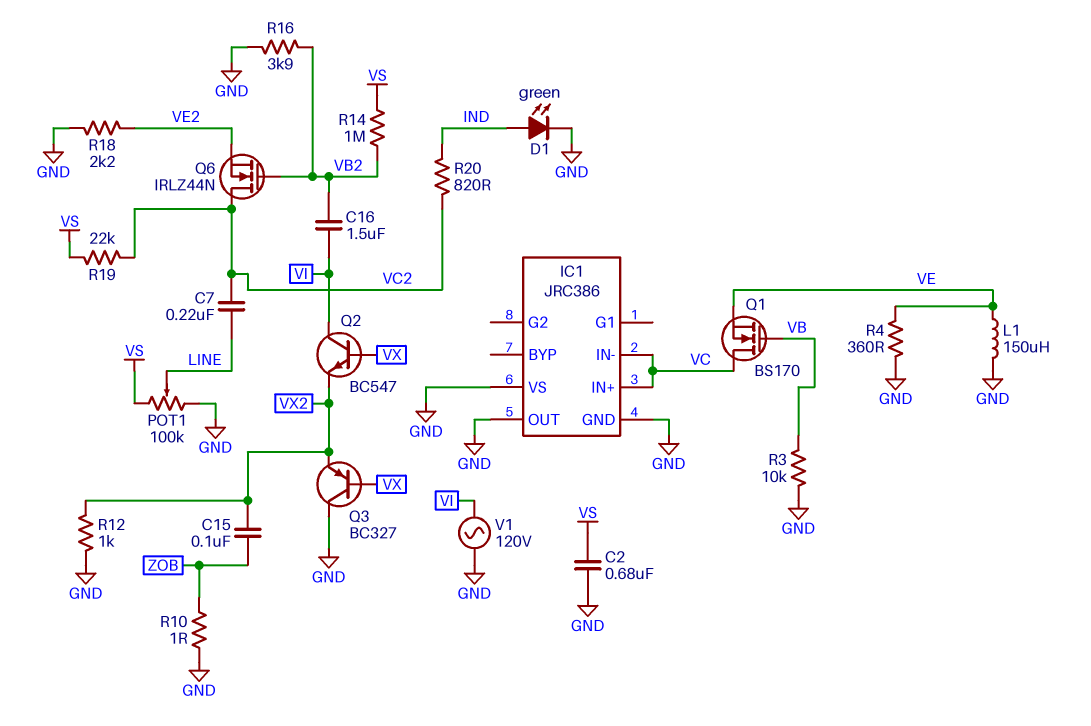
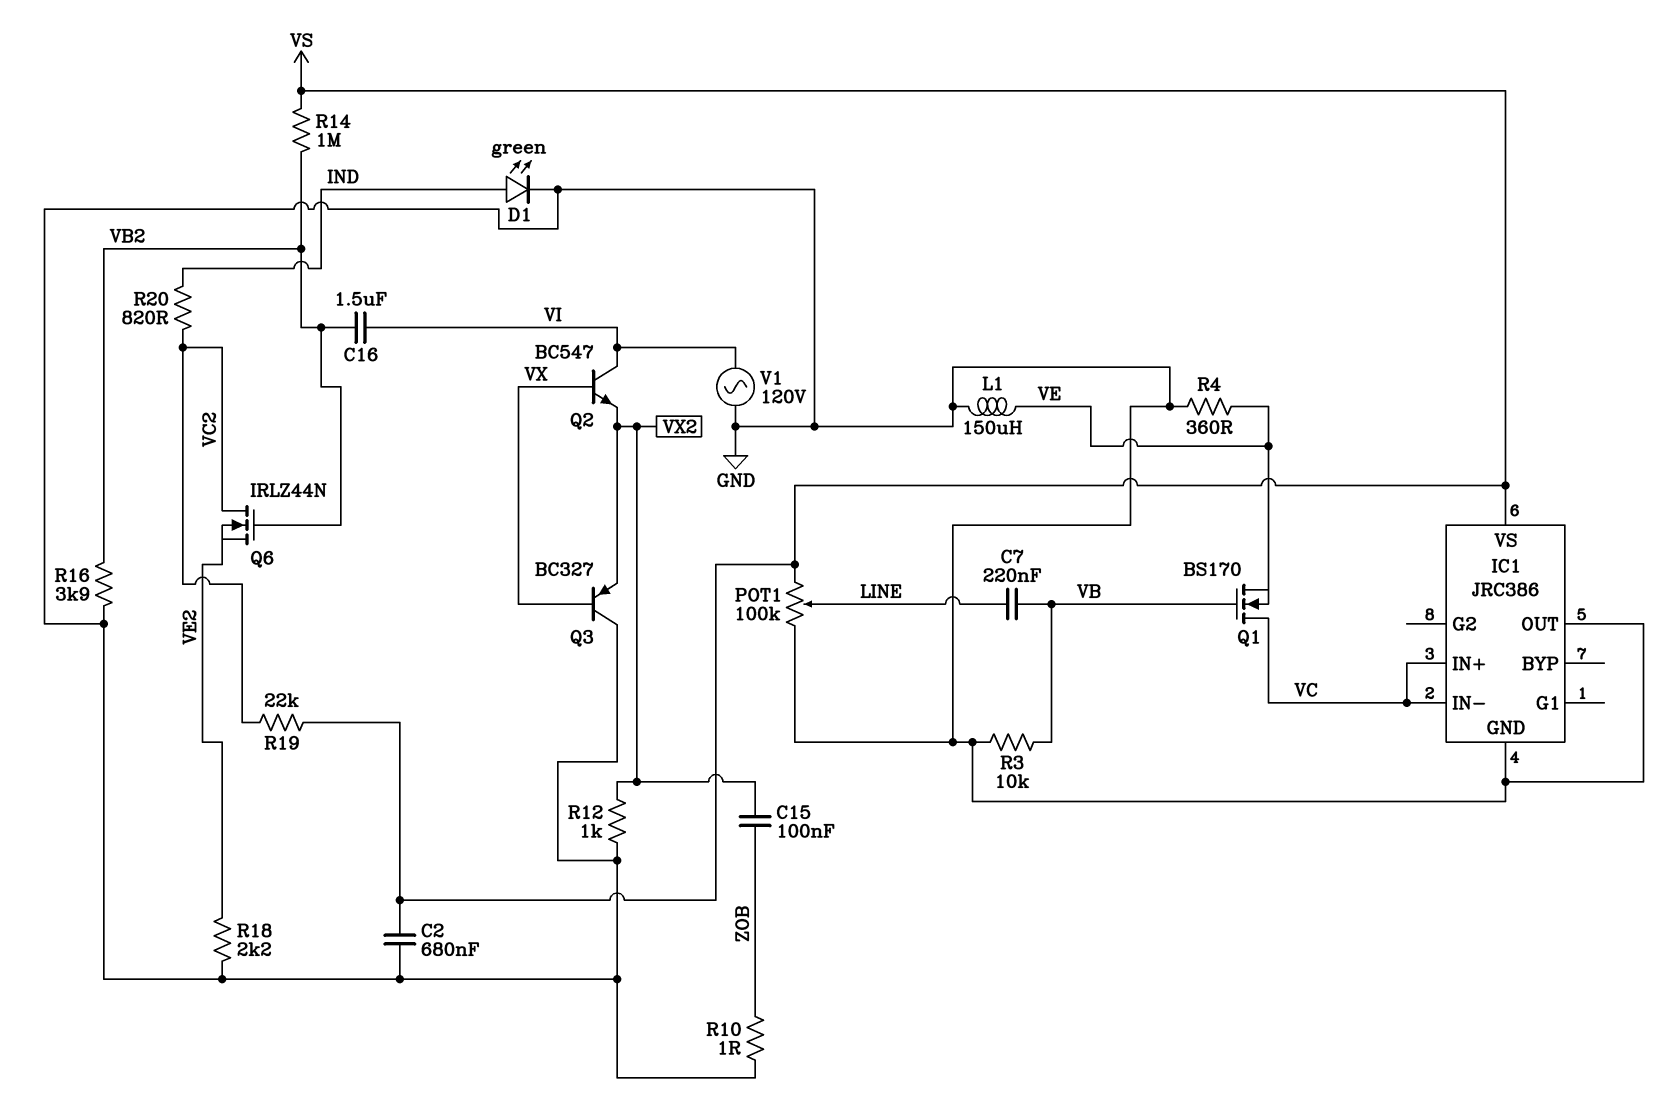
C7: 220nF (LINE, VC2) -> 220nF (LINE, VB)
IC1 pin VS: GND -> VS

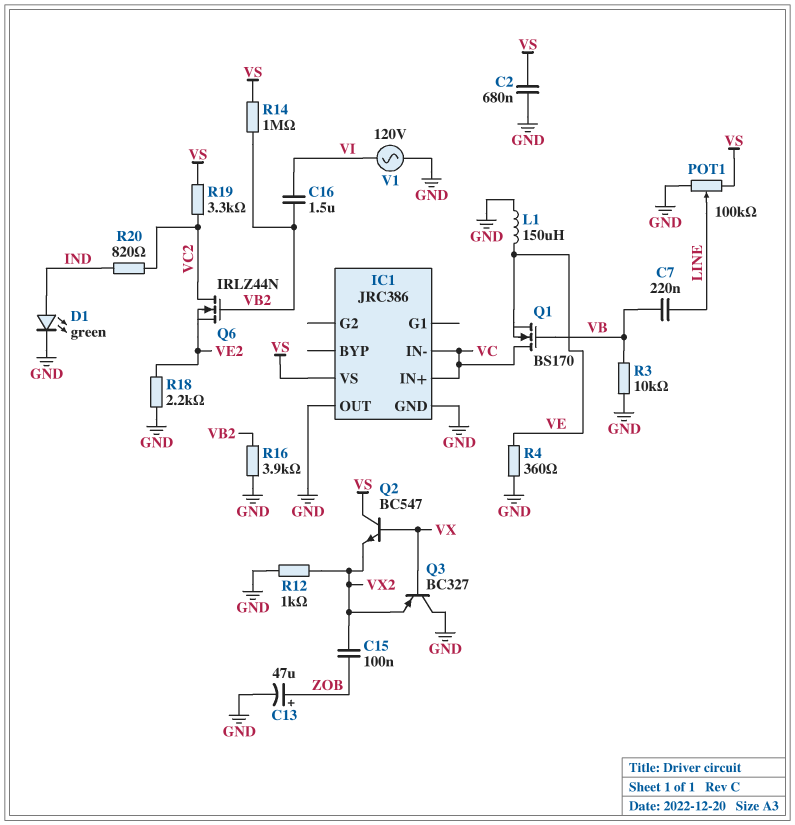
C13: none -> 47uF (plus ZOB, minus GND)
Q2: NPN BC547 (B VX, C VI, E VX2) -> NPN BC547 (B VX, C VS, E VX2)
R10: 1 (GND, ZOB) -> none
R19: 22k (VC2, VS) -> 3.3k (VC2, VS)

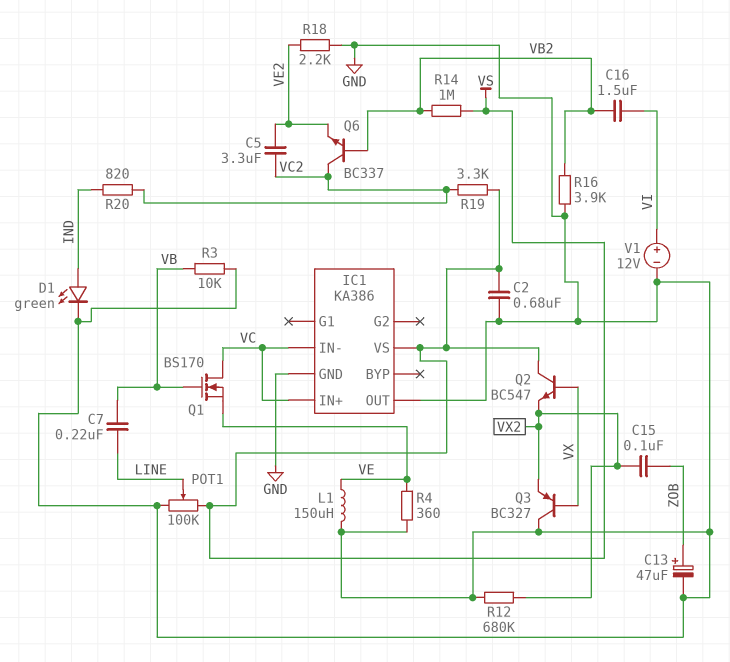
C5: none -> 3.3uF (VC2, VE2)
IC1: JRC386 -> KA386
Q6: NMOS IRLZ44N (G VB2, D VC2, S VE2) -> NPN BC337 (B VB2, C VC2, E VE2)
R12: 1k (GND, VX2) -> 680k (GND, VX2)
V1: AC 120V (GND, VI) -> 12V (plus VI, minus GND)

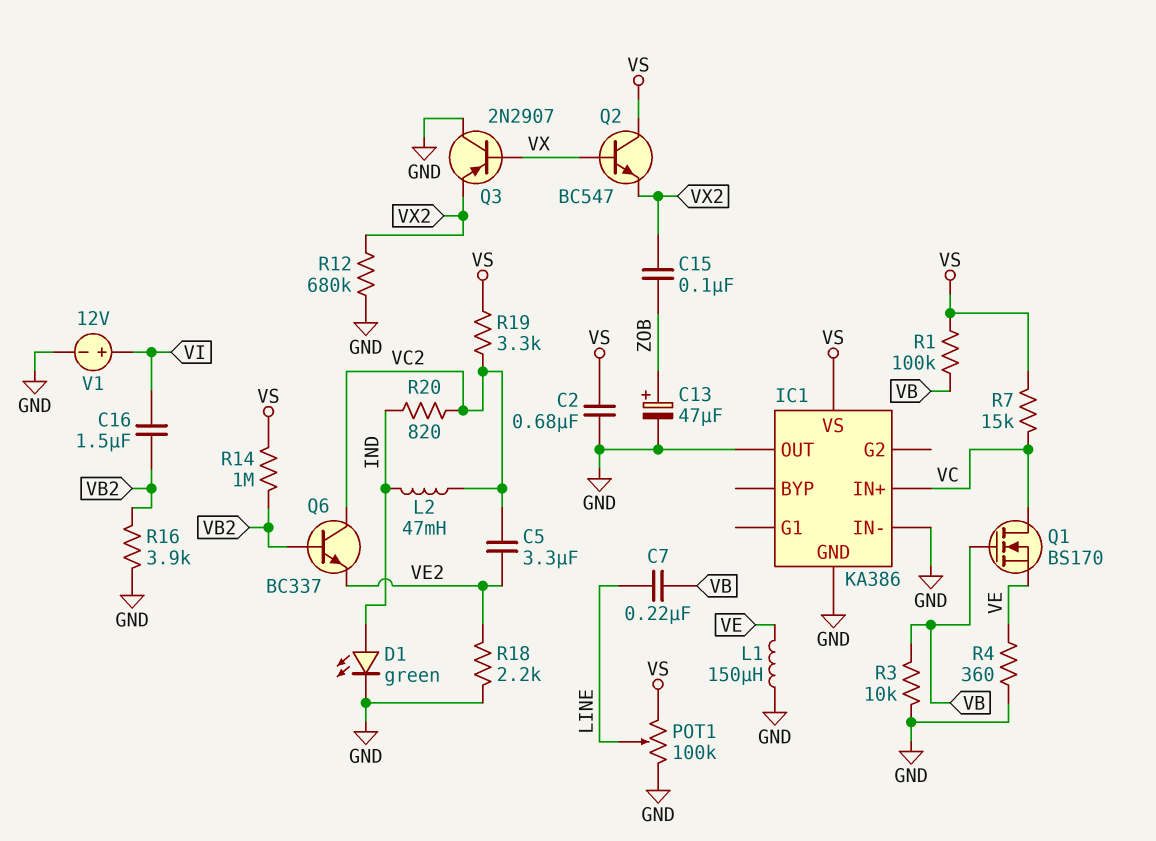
IC1 pin IN-: VC -> GND
L2: none -> 47mH (IND, VC2)
Q3: PNP BC327 (B VX, C GND, E VX2) -> PNP 2N2907 (B VX, C GND, E VX2)
R1: none -> 100k (VB, VS)
R7: none -> 15k (VC, VS)

